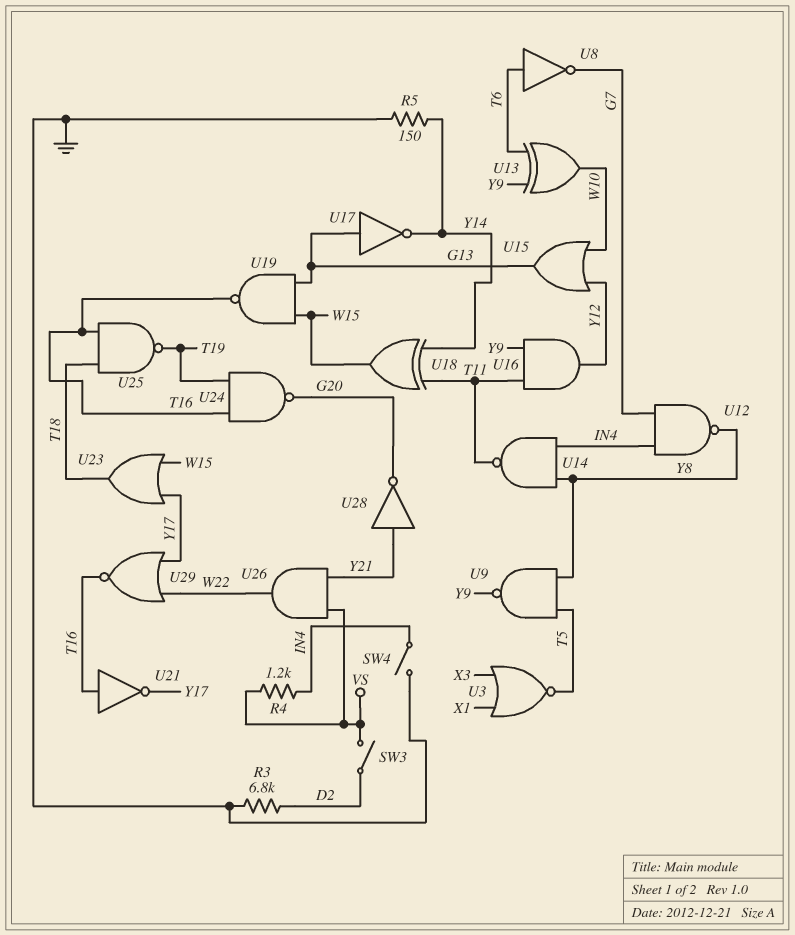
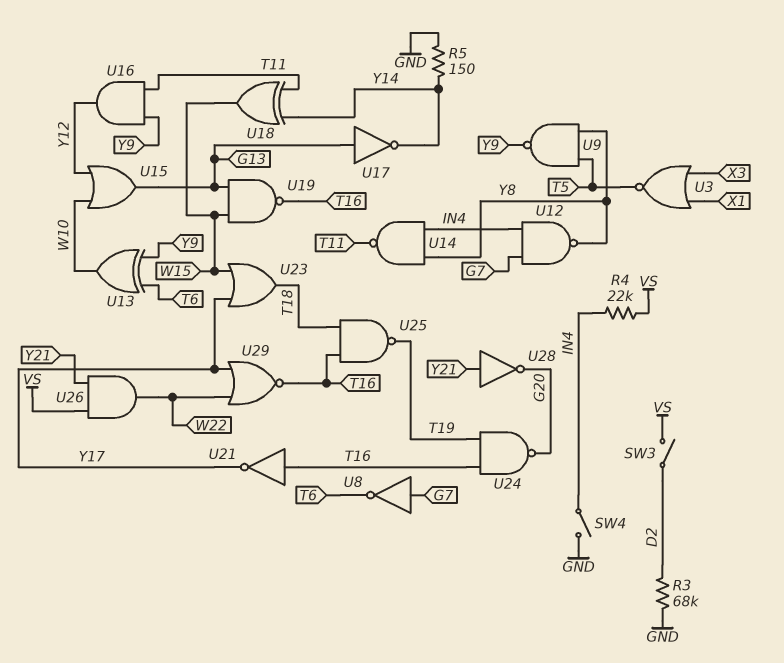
R3: 6.8k (D2, GND) -> 68k (D2, GND)
R4: 1.2k (IN4, VS) -> 22k (IN4, VS)
U8: NOT (in T6, out G7) -> NOT (in G7, out T6)

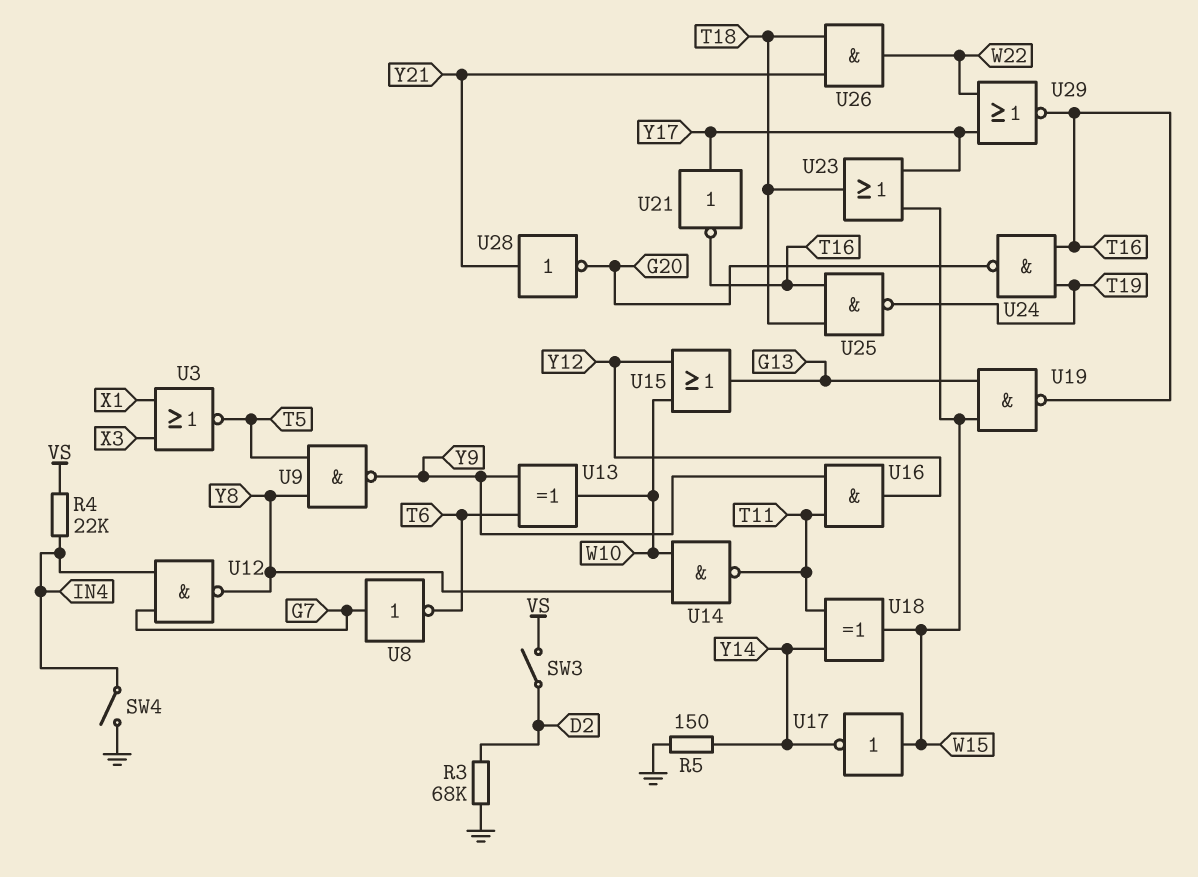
U14: NAND (in IN4, in Y8, out T11) -> NAND (in W10, in Y8, out T11)
U17: NOT (in G13, out Y14) -> NOT (in W15, out Y14)
U21: NOT (in T16, out Y17) -> NOT (in Y17, out T16)
U26: AND (in VS, in Y21, out W22) -> AND (in T18, in Y21, out W22)

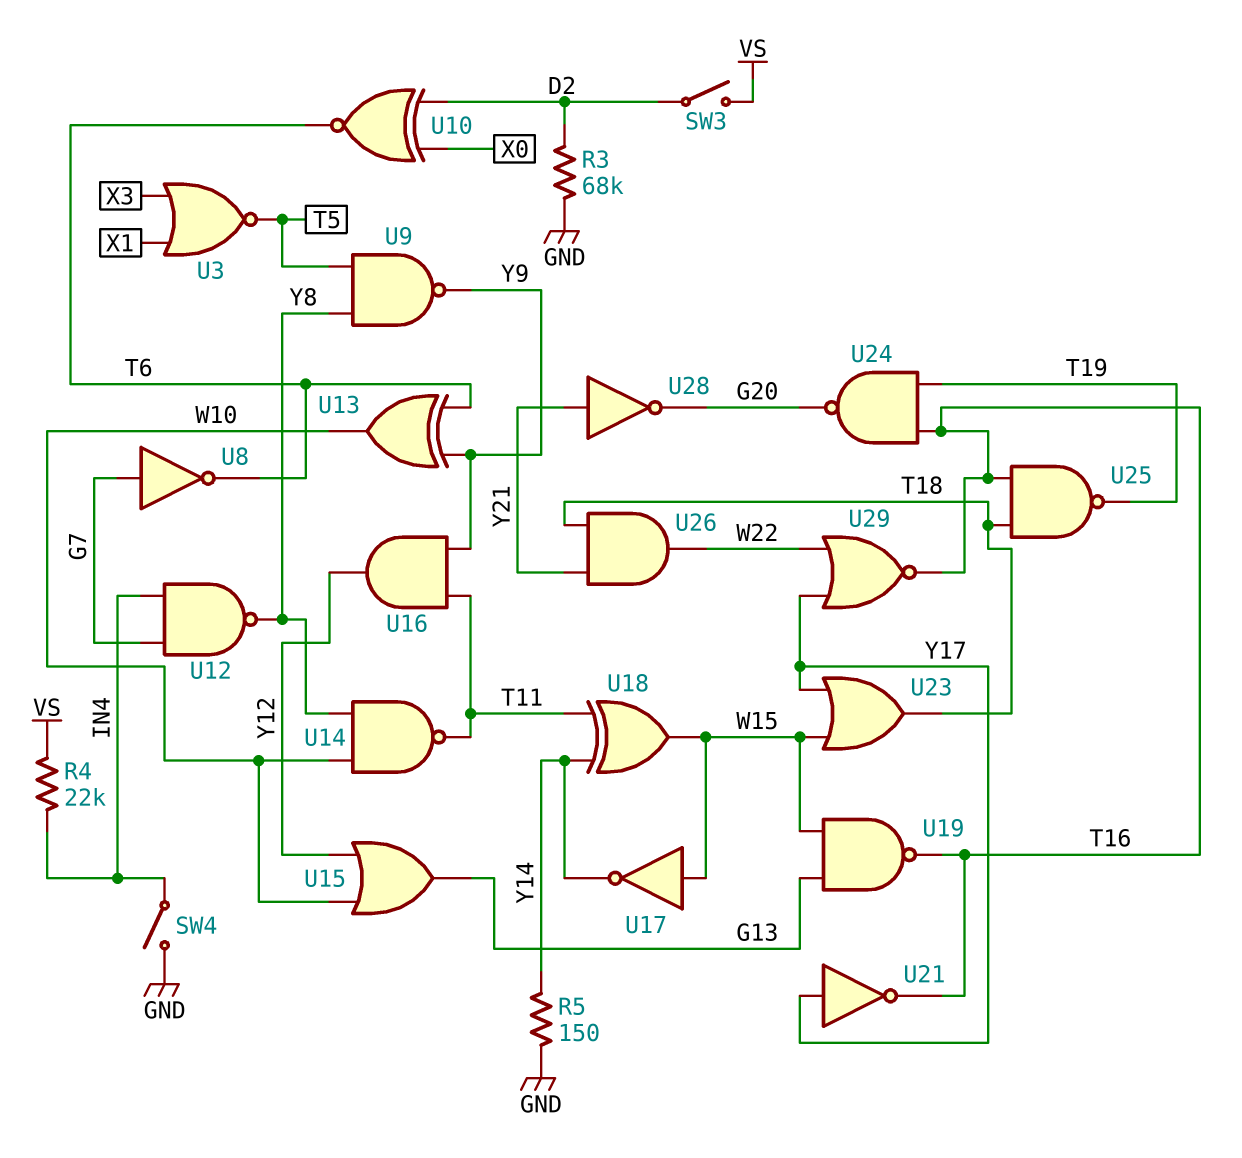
U10: none -> XNOR (in D2, in X0, out T6)

